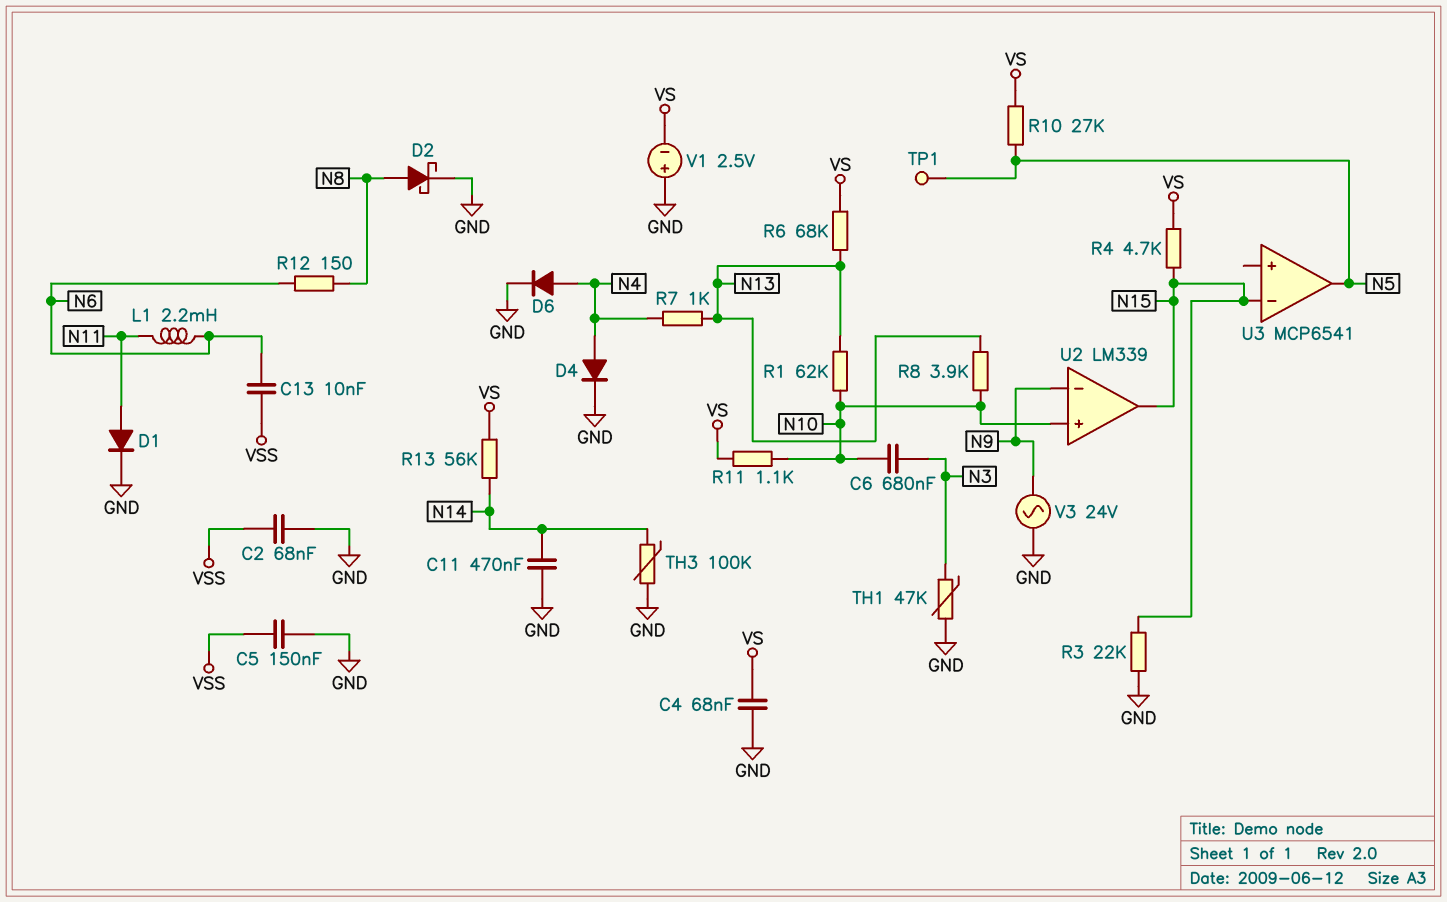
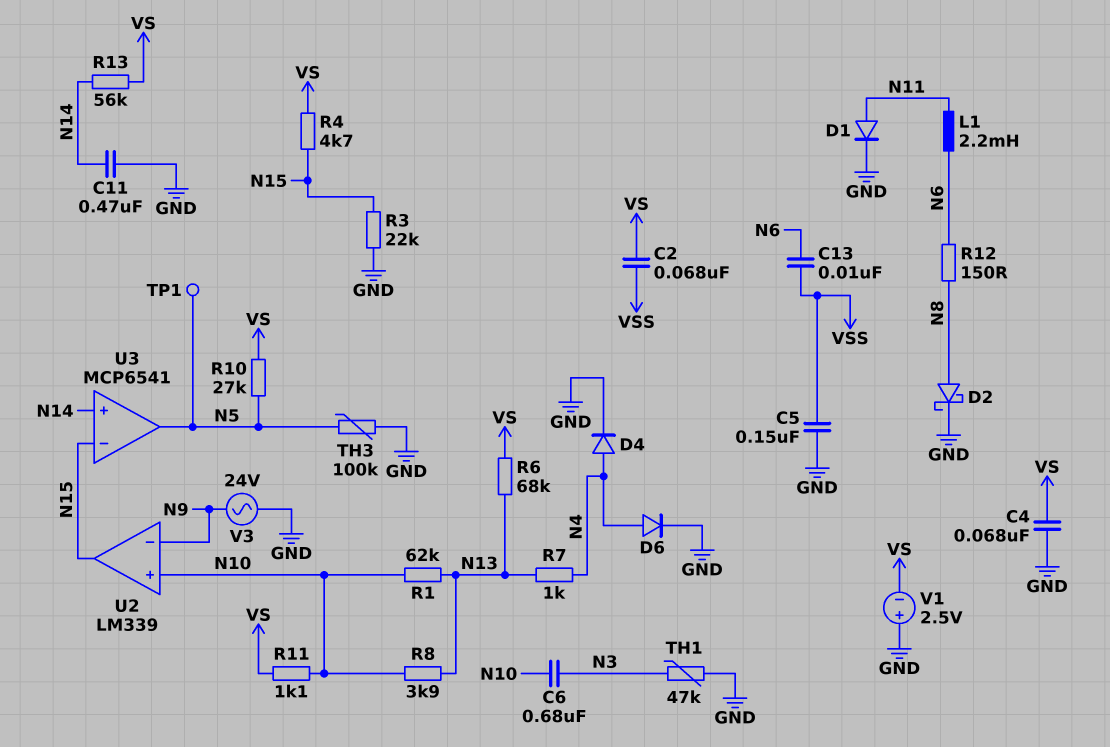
C2: 68nF (GND, VSS) -> 68nF (VS, VSS)
TH3: 100k (GND, N14) -> 100k (GND, N5)
U3 pin in+: none -> N14

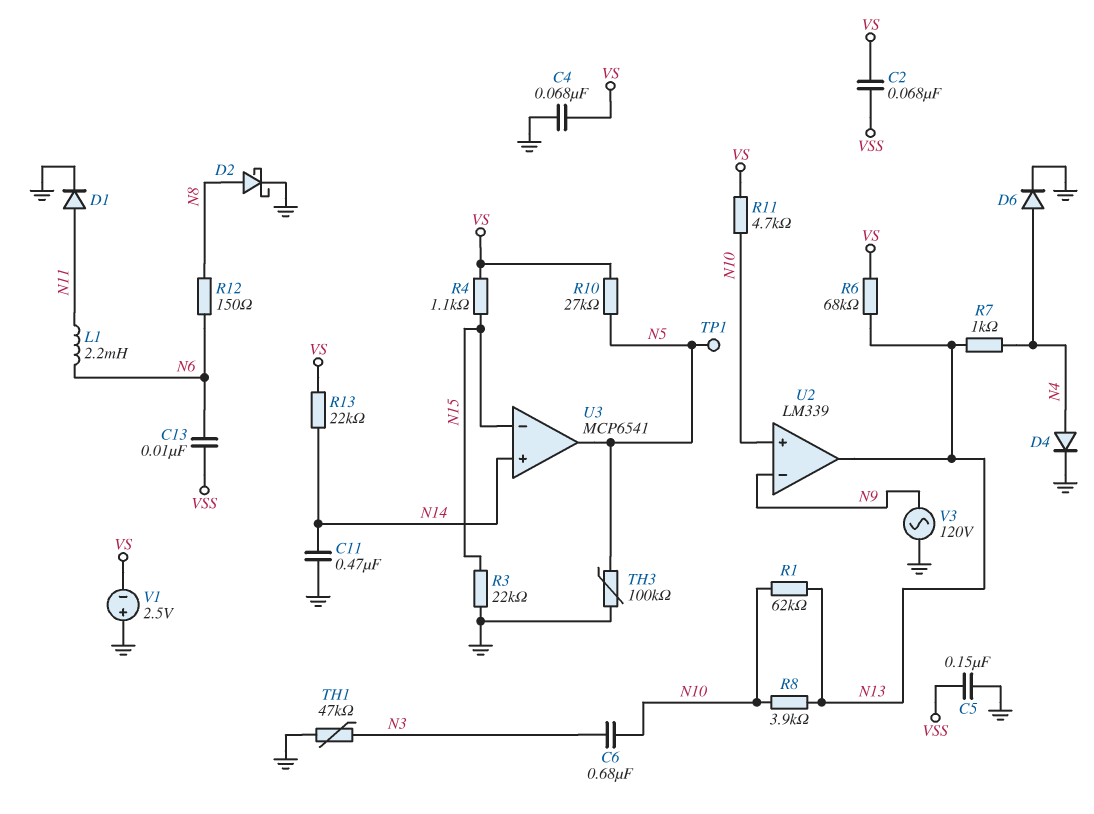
R4: 4.7k (N15, VS) -> 1.1k (N15, VS)
R11: 1.1k (N10, VS) -> 4.7k (N10, VS)
R13: 56k (N14, VS) -> 22k (N14, VS)
U2 pin out: N15 -> N13
V3: AC 24V (GND, N9) -> AC 120V (GND, N9)

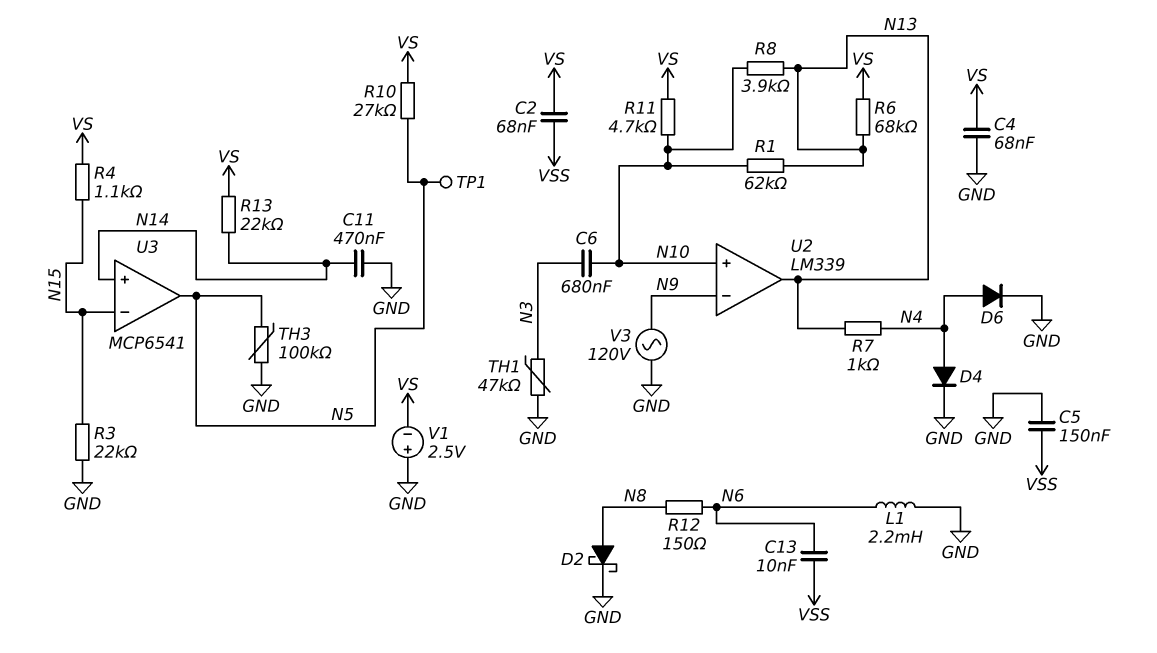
D1: diode (A N11, K GND) -> none
L1: 2.2mH (N6, N11) -> 2.2mH (GND, N6)

